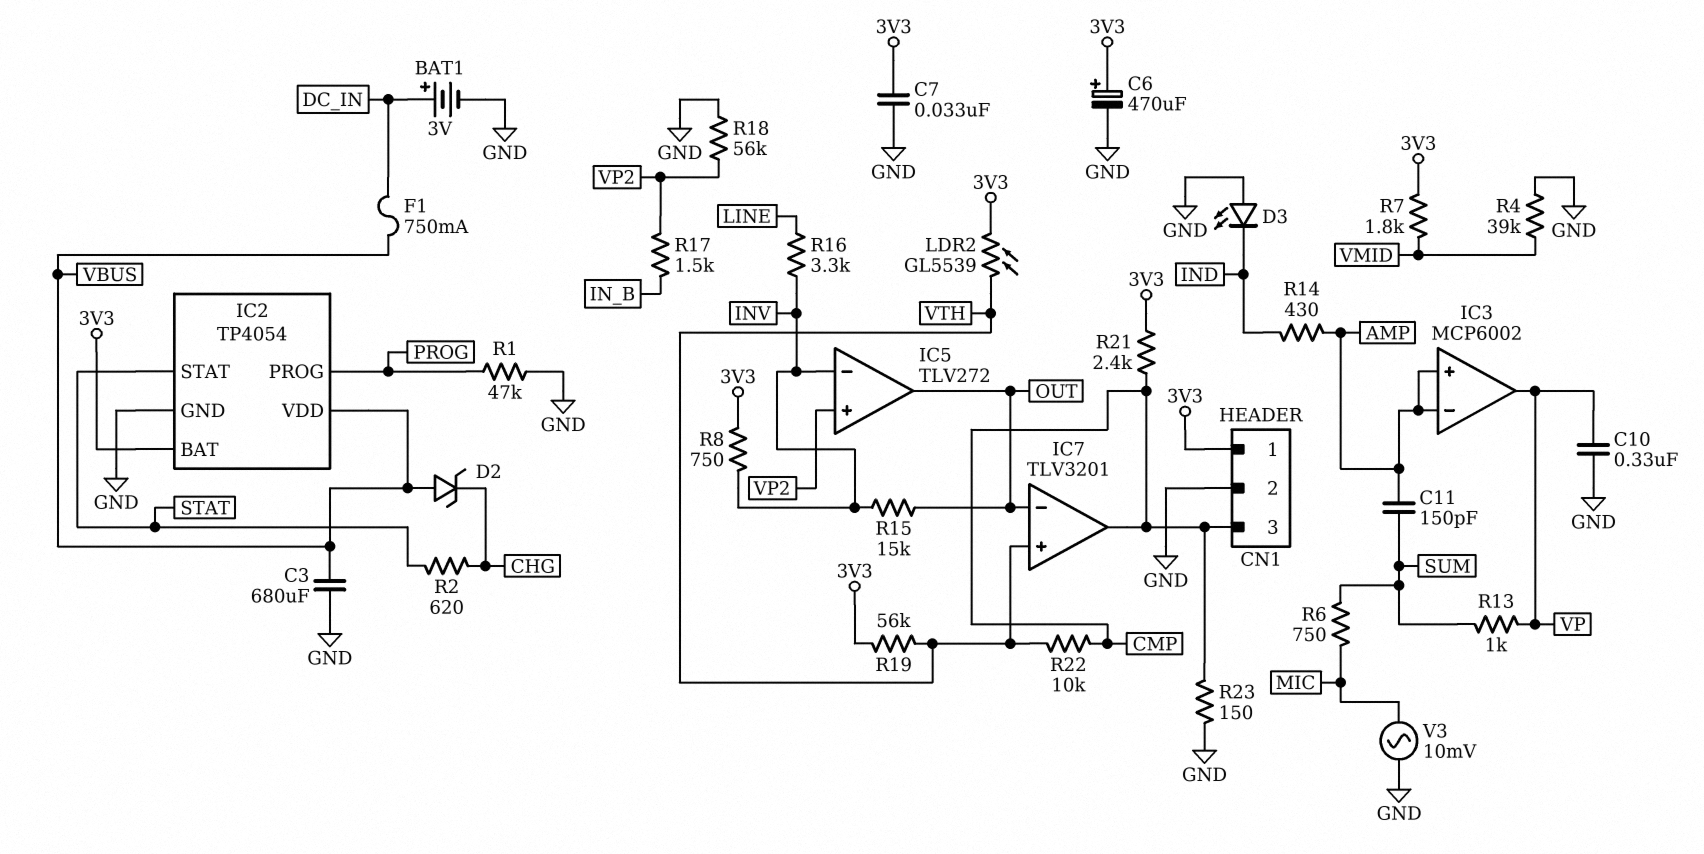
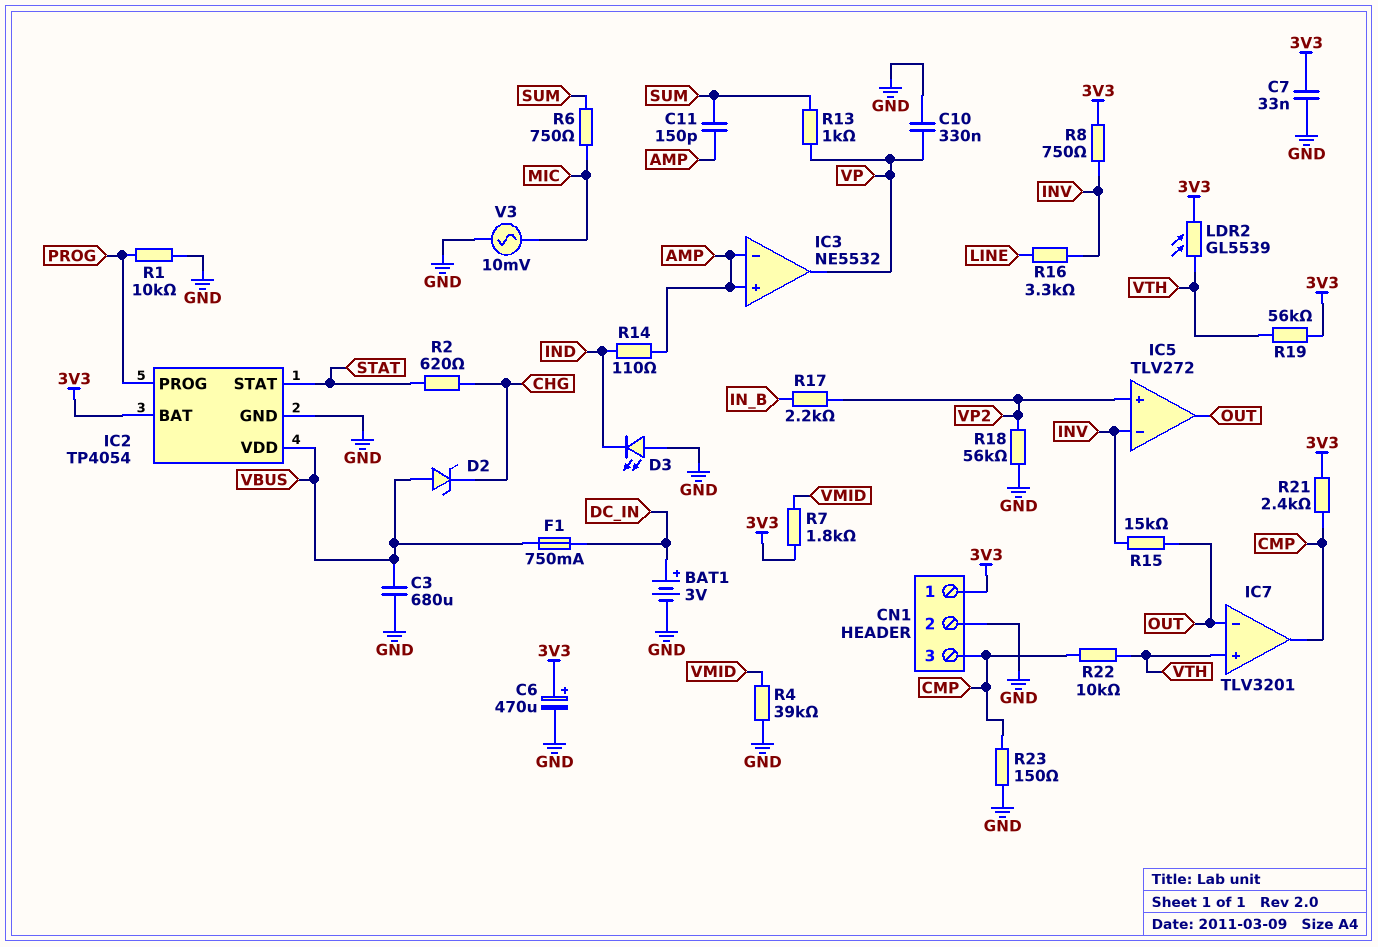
IC3: MCP6002 -> NE5532
R1: 47k (GND, PROG) -> 10k (GND, PROG)
R14: 430 (AMP, IND) -> 110 (AMP, IND)
R17: 1.5k (IN_B, VP2) -> 2.2k (IN_B, VP2)

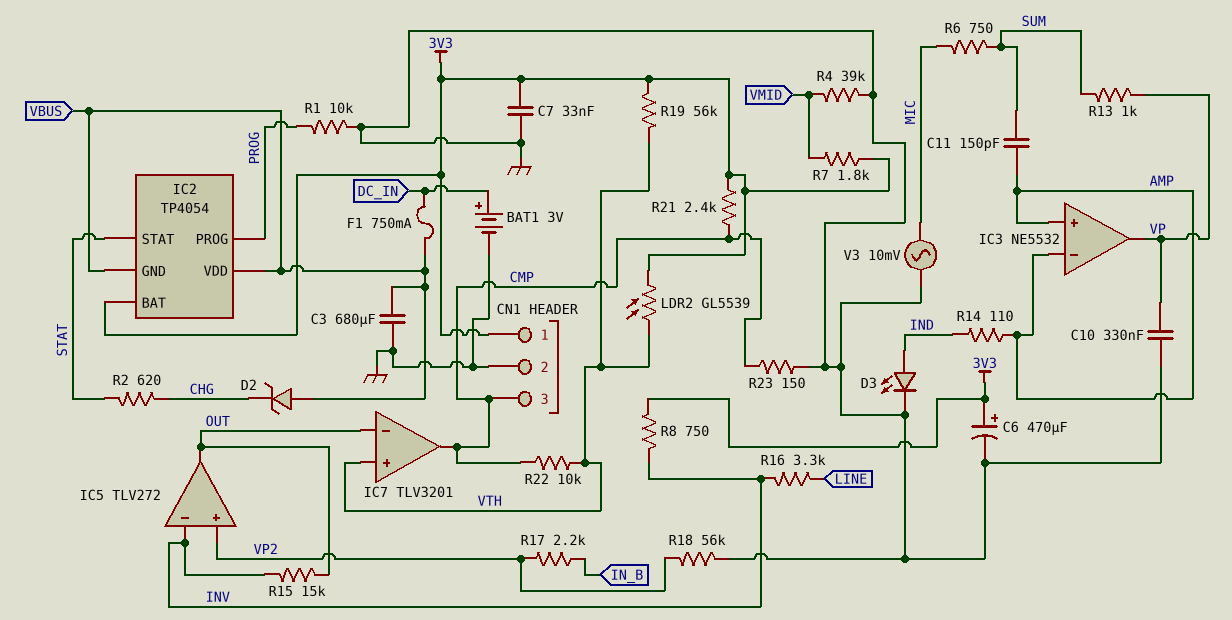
D3: LED (A GND, K IND) -> LED (A IND, K GND)
IC2 pin GND: GND -> VBUS

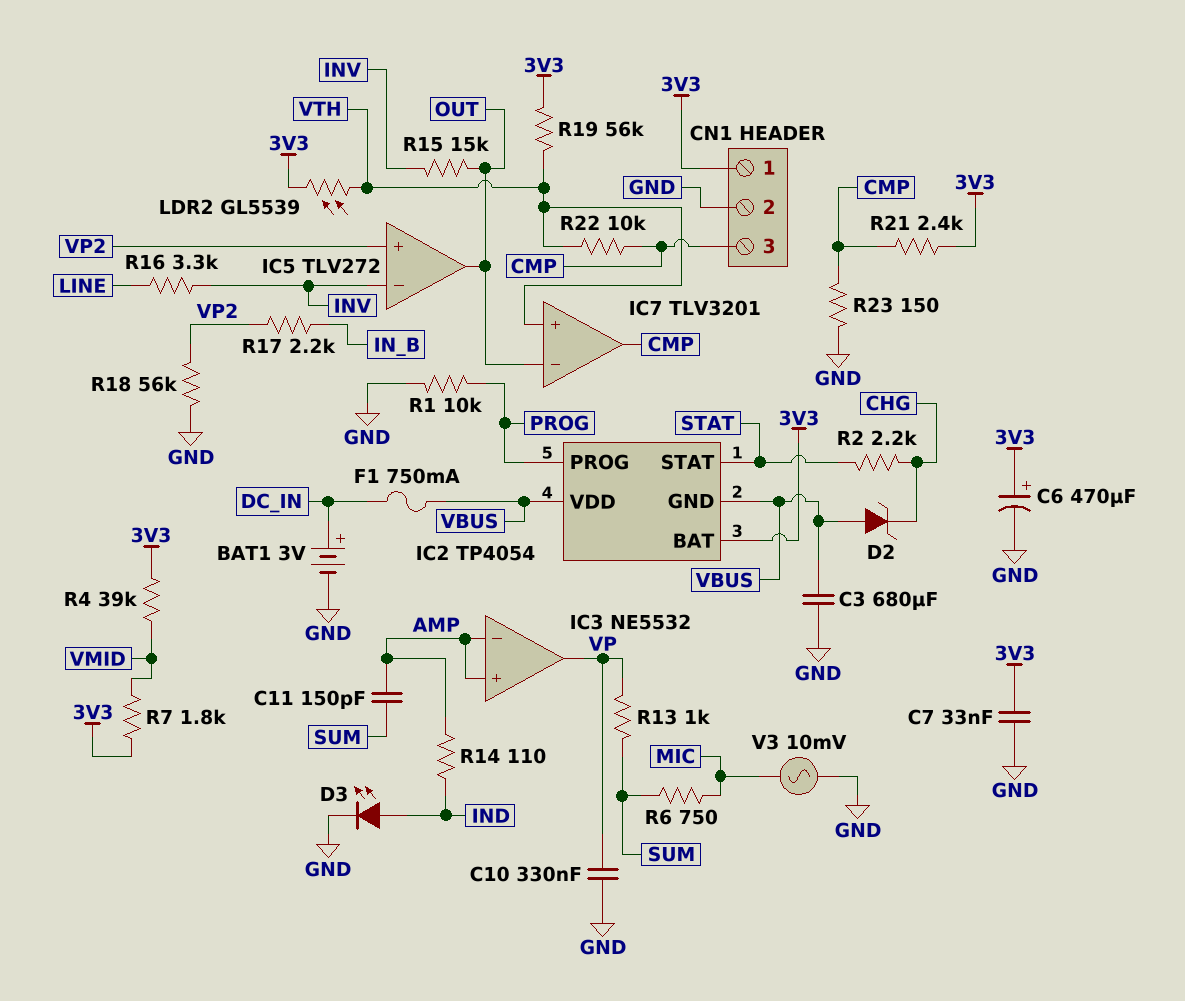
R2: 620 (CHG, STAT) -> 2.2k (CHG, STAT)
R4: 39k (GND, VMID) -> 39k (3V3, VMID)
R8: 750 (3V3, INV) -> none

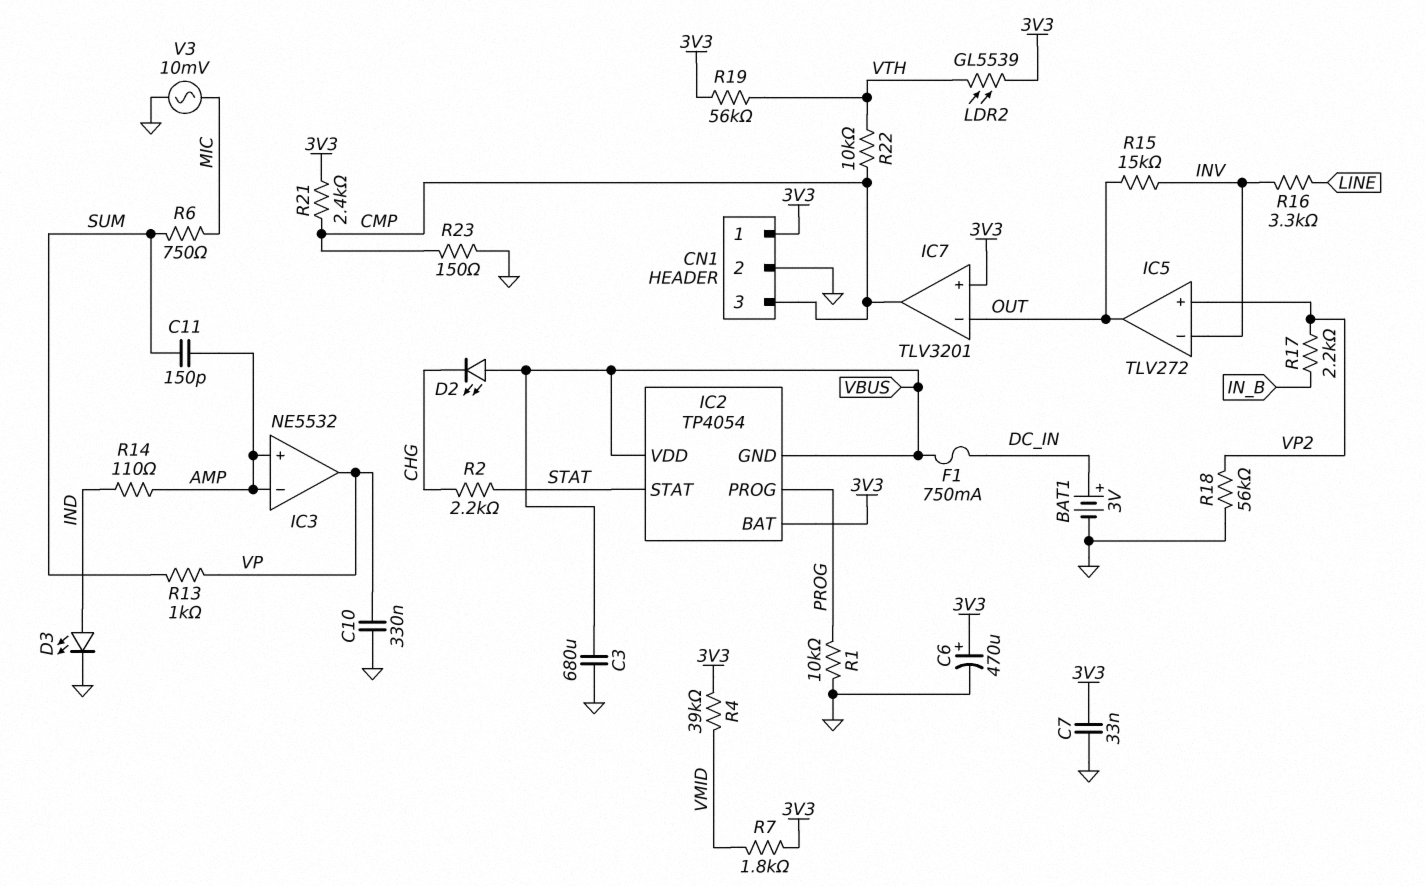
D2: zener (A VBUS, K CHG) -> LED (A VBUS, K CHG)
IC7 pin in+: VTH -> 3V3

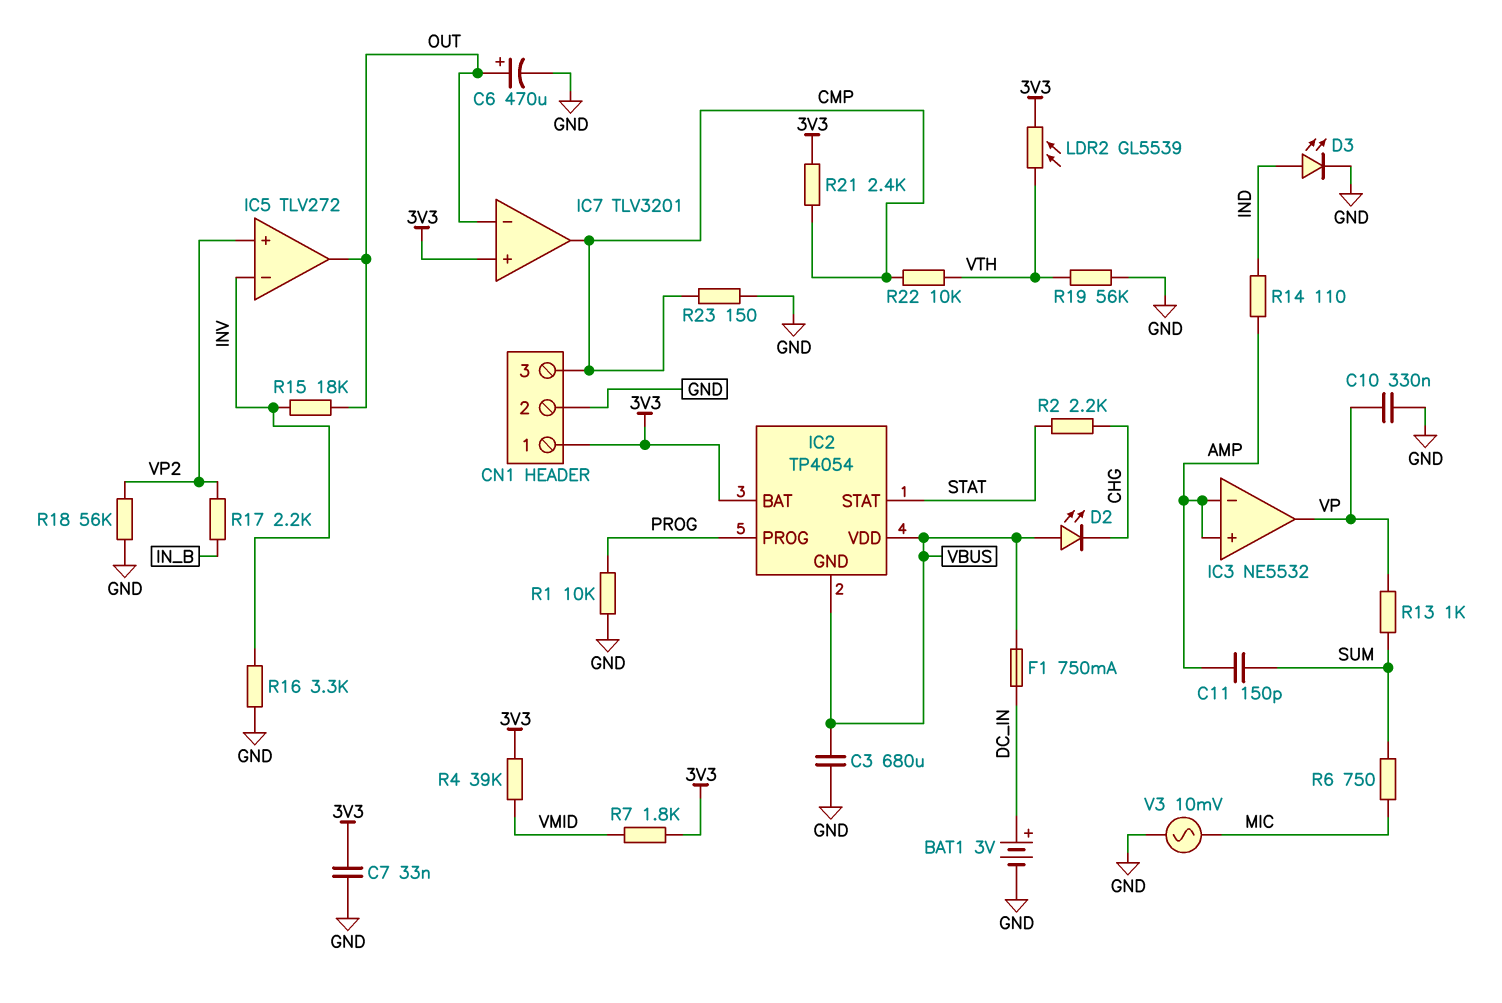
C6: 470uF (plus 3V3, minus GND) -> 470uF (plus OUT, minus GND)
R15: 15k (INV, OUT) -> 18k (INV, OUT)
R16: 3.3k (INV, LINE) -> 3.3k (GND, INV)
R19: 56k (3V3, VTH) -> 56k (GND, VTH)

